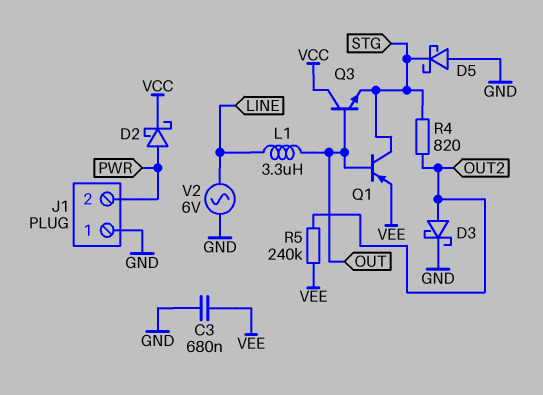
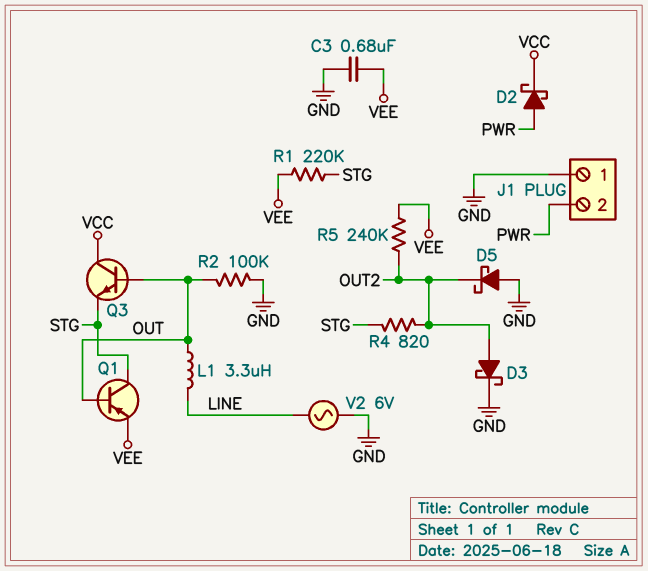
D5: schottky (A GND, K STG) -> schottky (A GND, K OUT2)
R1: none -> 220k (STG, VEE)
R2: none -> 100k (GND, OUT)

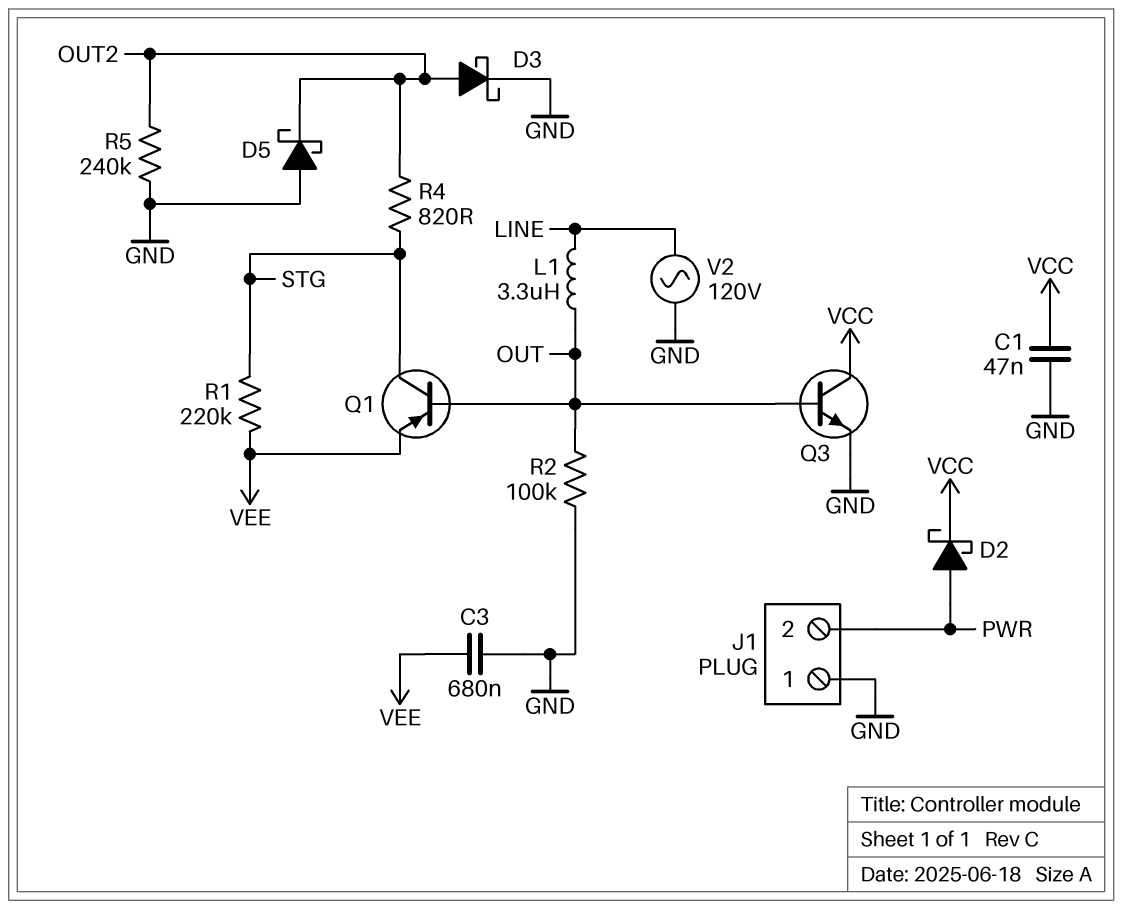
C1: none -> 47nF (GND, VCC)
Q3: NPN (B OUT, C VCC, E STG) -> NPN (B OUT, C VCC, E GND)
R5: 240k (OUT2, VEE) -> 240k (GND, OUT2)
V2: AC 6V (GND, LINE) -> AC 120V (GND, LINE)

